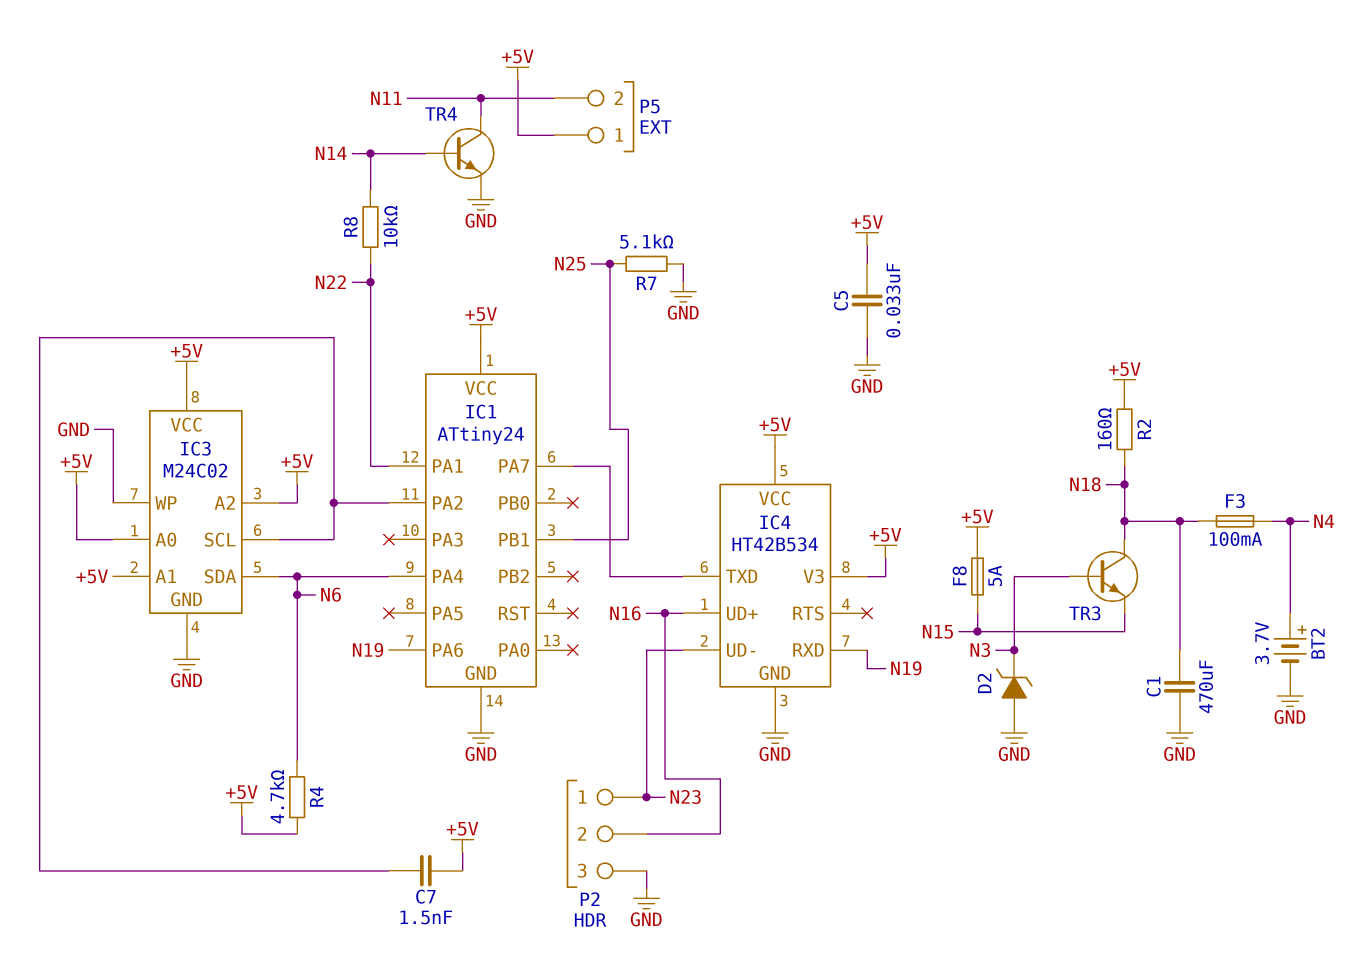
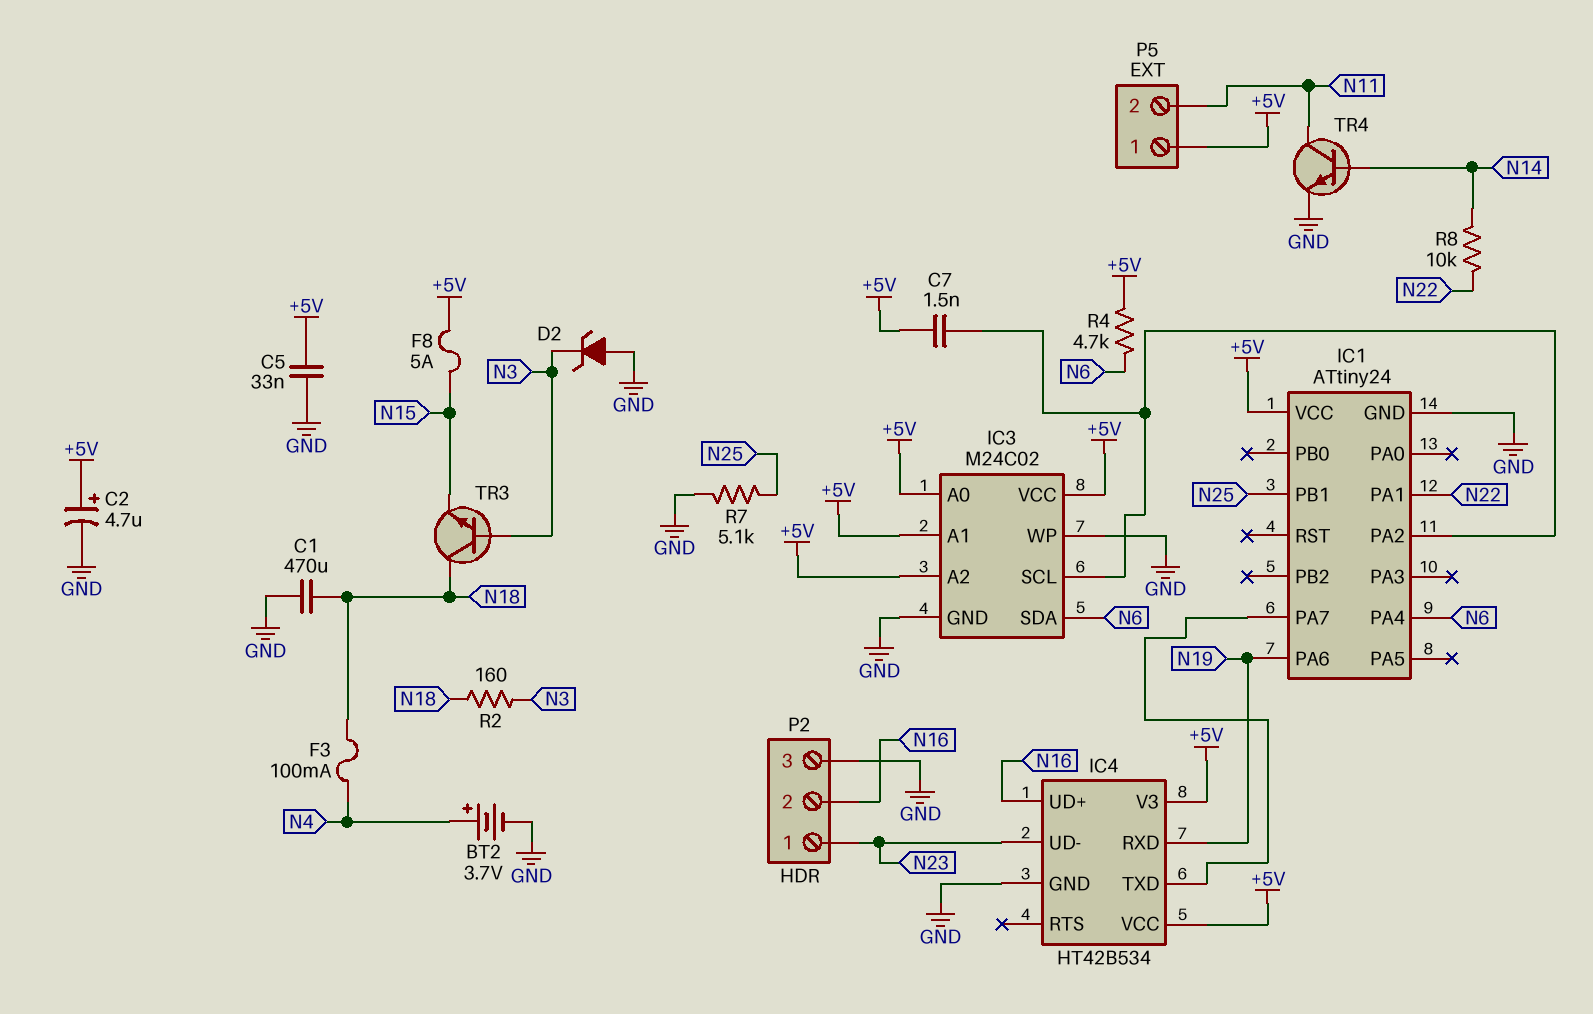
C2: none -> 4.7uF (plus +5V, minus GND)
R2: 160 (+5V, N18) -> 160 (N3, N18)

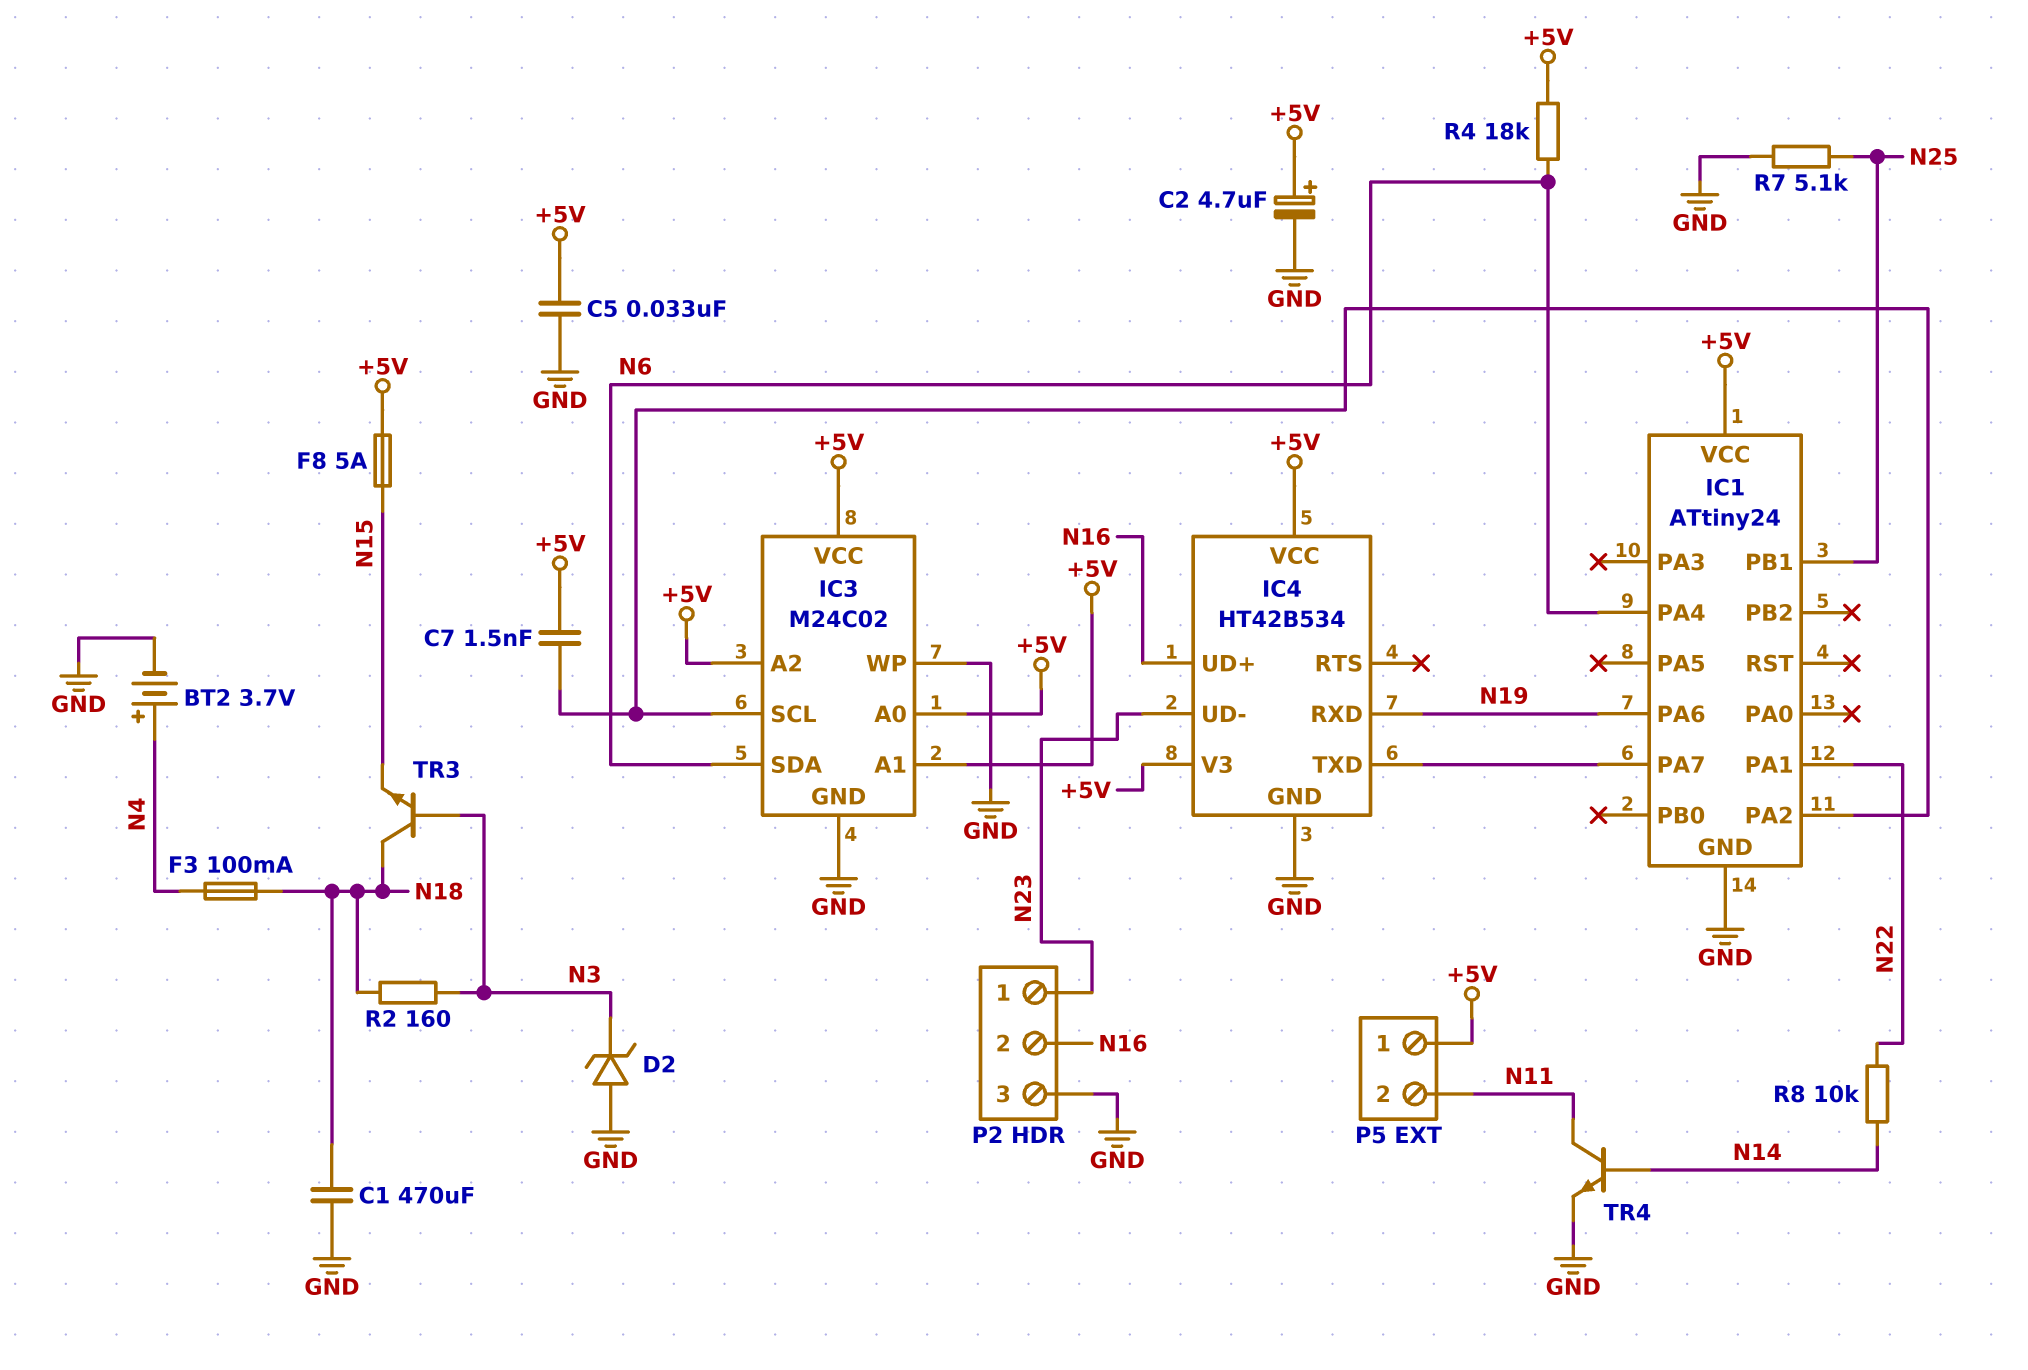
R4: 4.7k (+5V, N6) -> 18k (+5V, N6)

